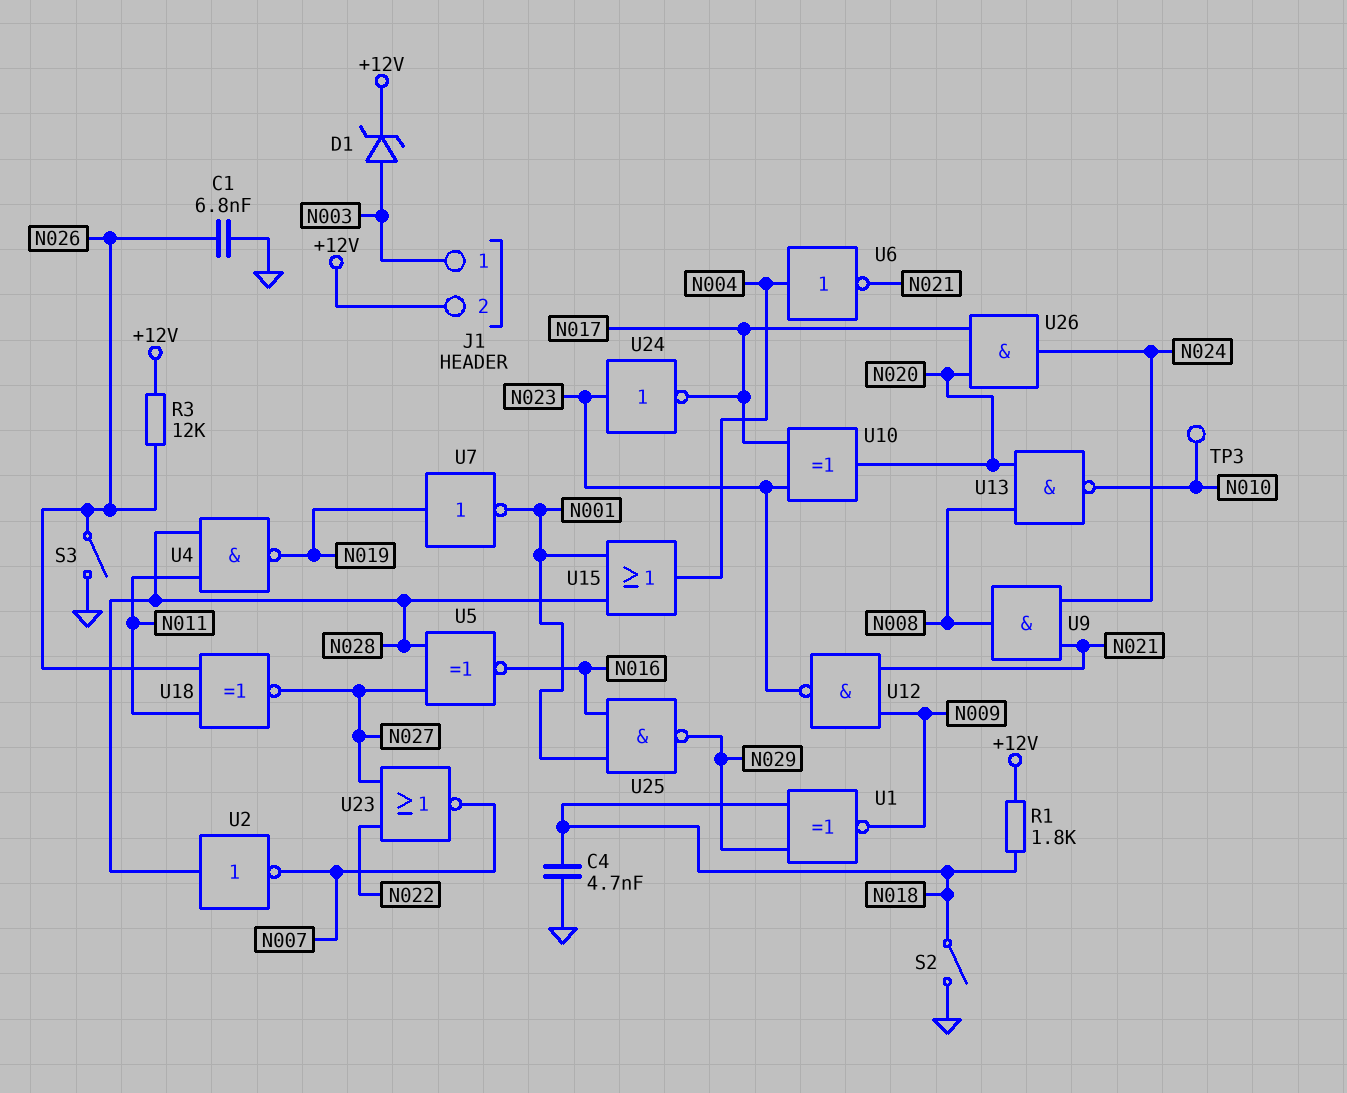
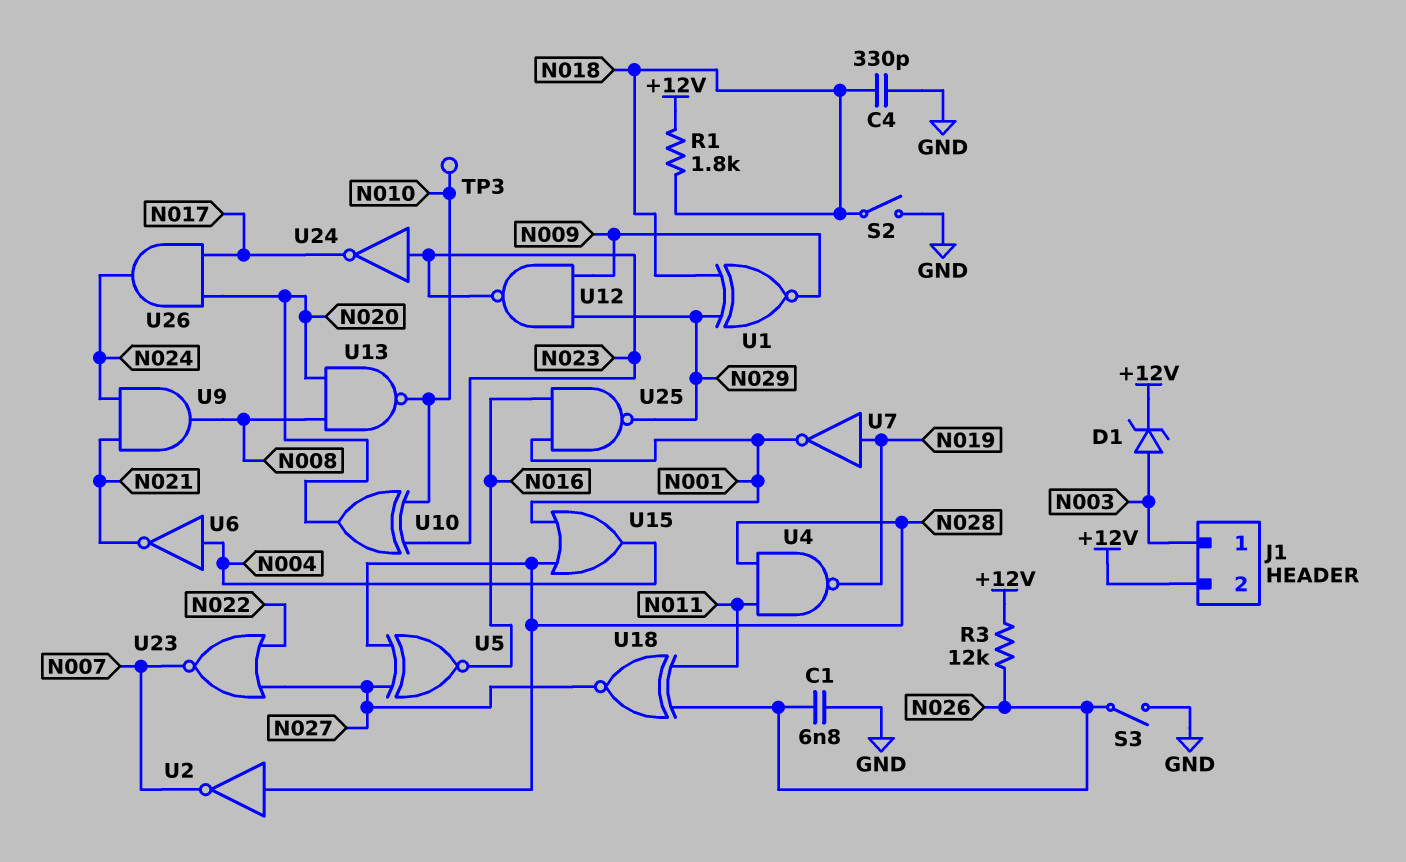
C4: 4.7nF (GND, N018) -> 330pF (GND, N018)
U10: XOR (in N017, in N023, out N020) -> XOR (in N010, in N023, out N020)
U12: NAND (in N009, in N021, out N023) -> NAND (in N009, in N029, out N023)

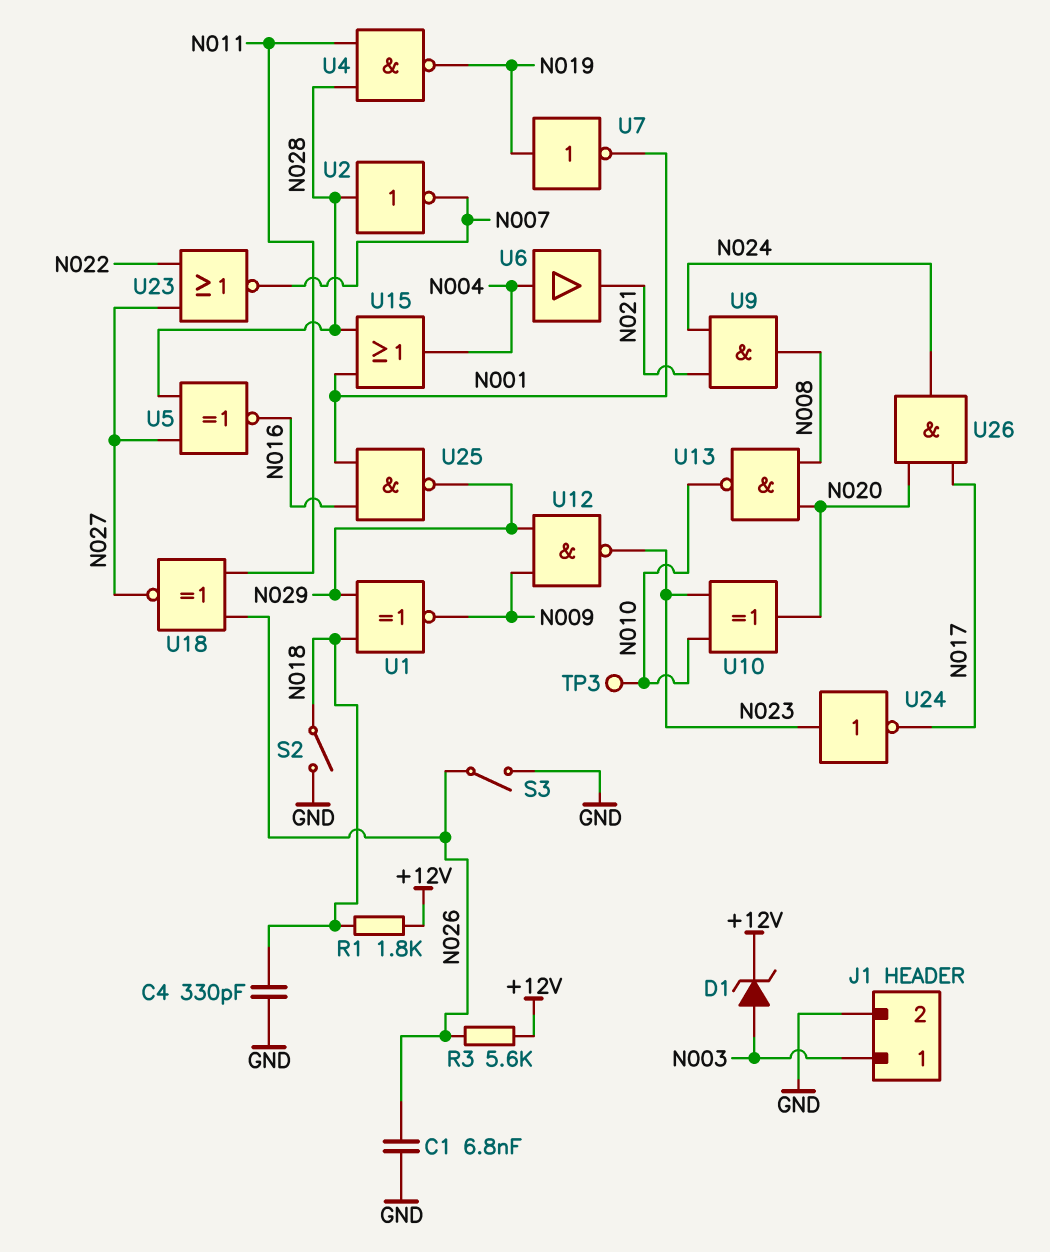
J1 pin 2: +12V -> GND
R3: 12k (+12V, N026) -> 5.6k (+12V, N026)
U6: NOT (in N004, out N021) -> buffer (in N004, out N021)

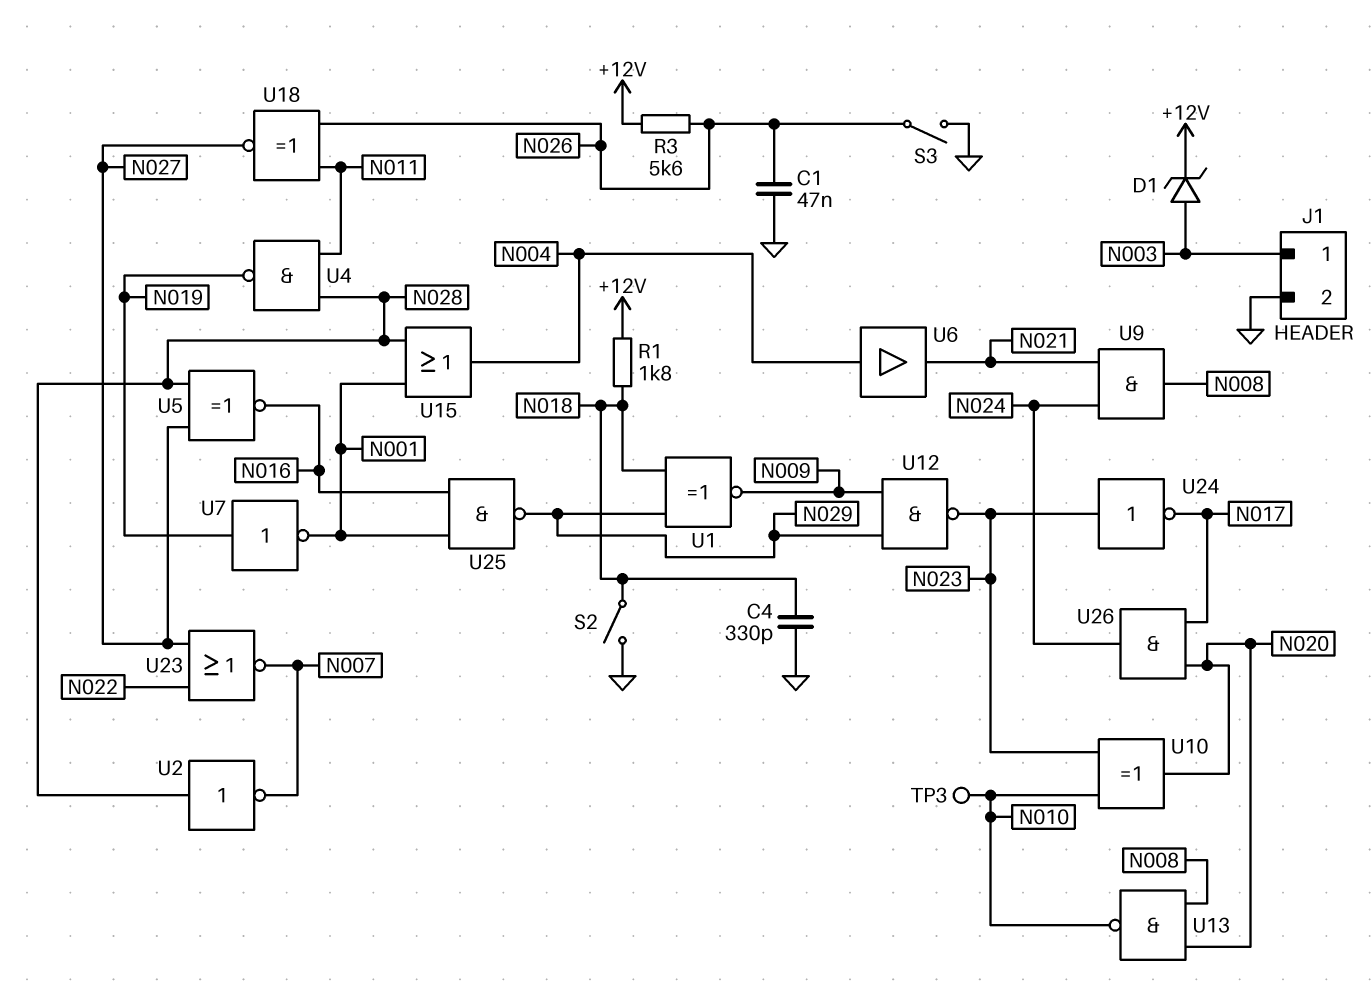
C1: 6.8nF (GND, N026) -> 47nF (GND, N026)

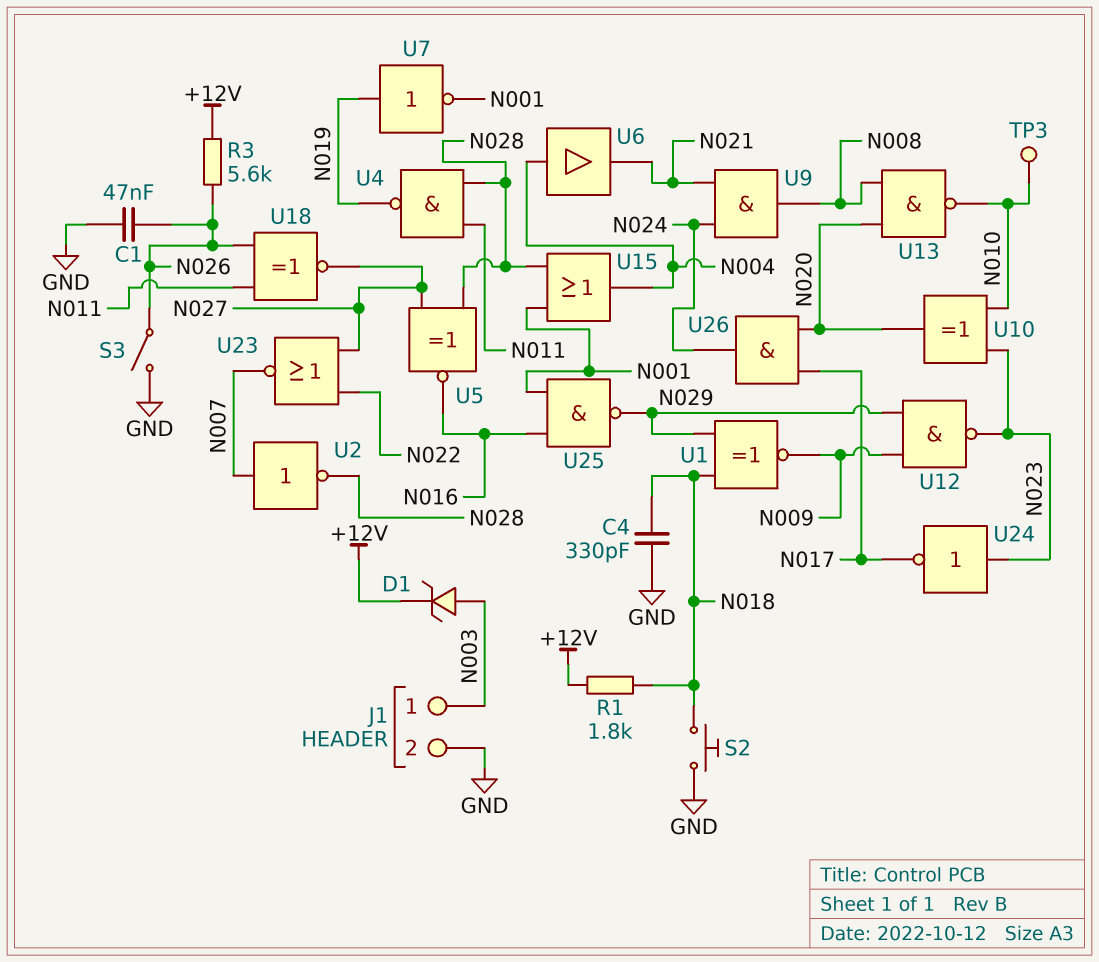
S2: switch (GND, N018) -> button (GND, N018)
U2: NOT (in N028, out N007) -> NOT (in N007, out N028)

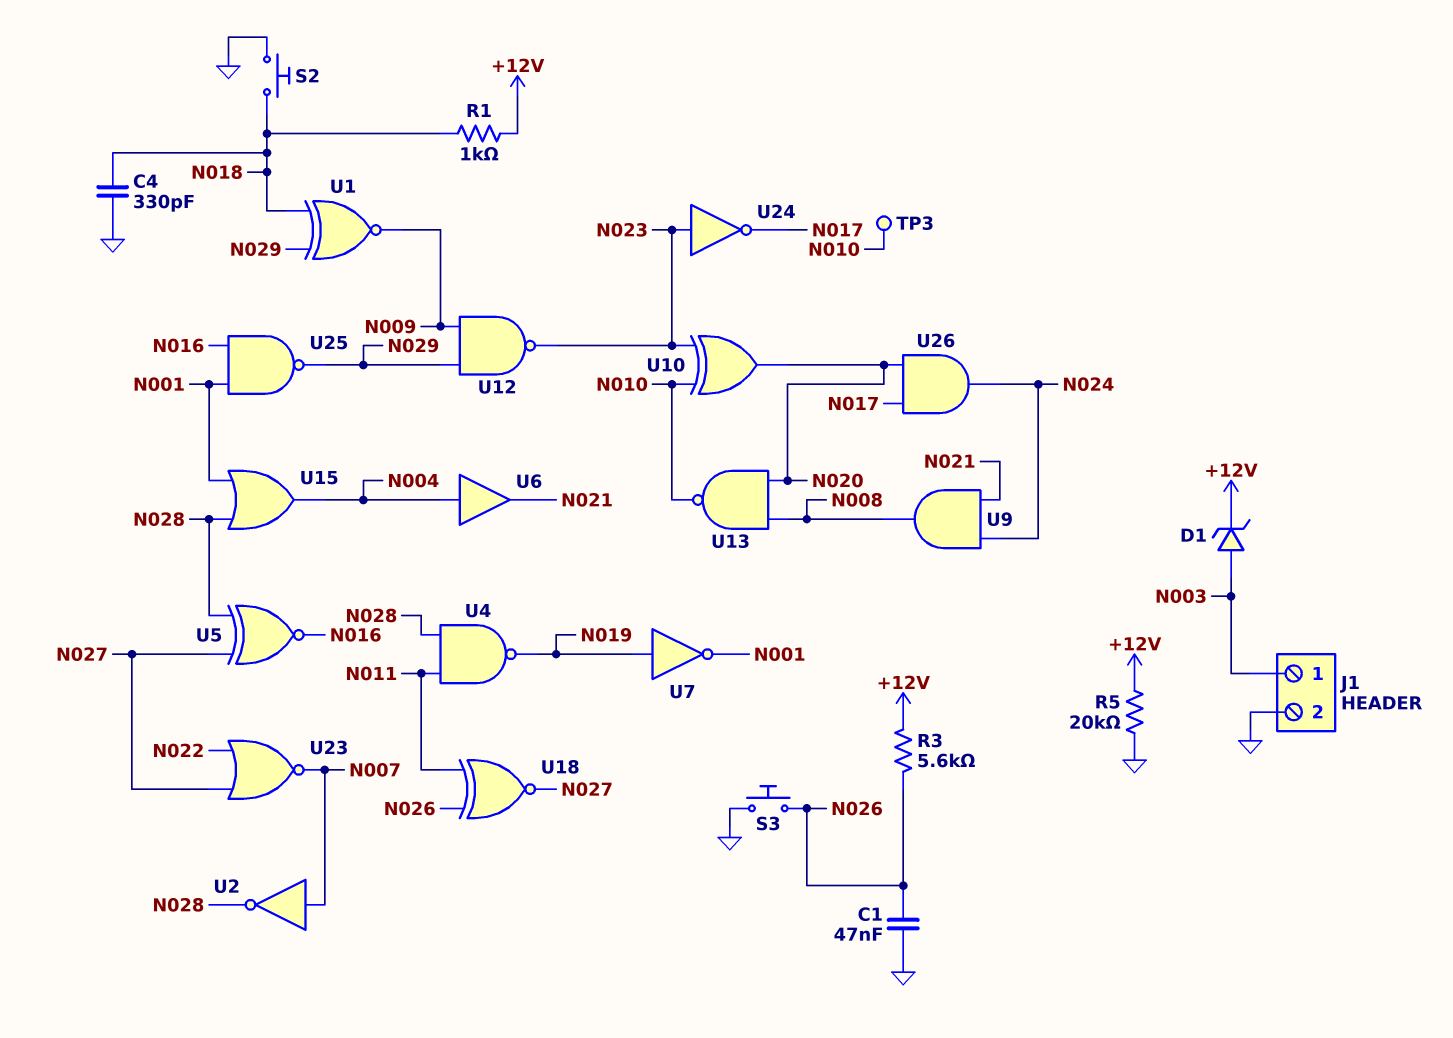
R1: 1.8k (+12V, N018) -> 1k (+12V, N018)
R5: none -> 20k (+12V, GND)
S3: switch (GND, N026) -> button (GND, N026)

